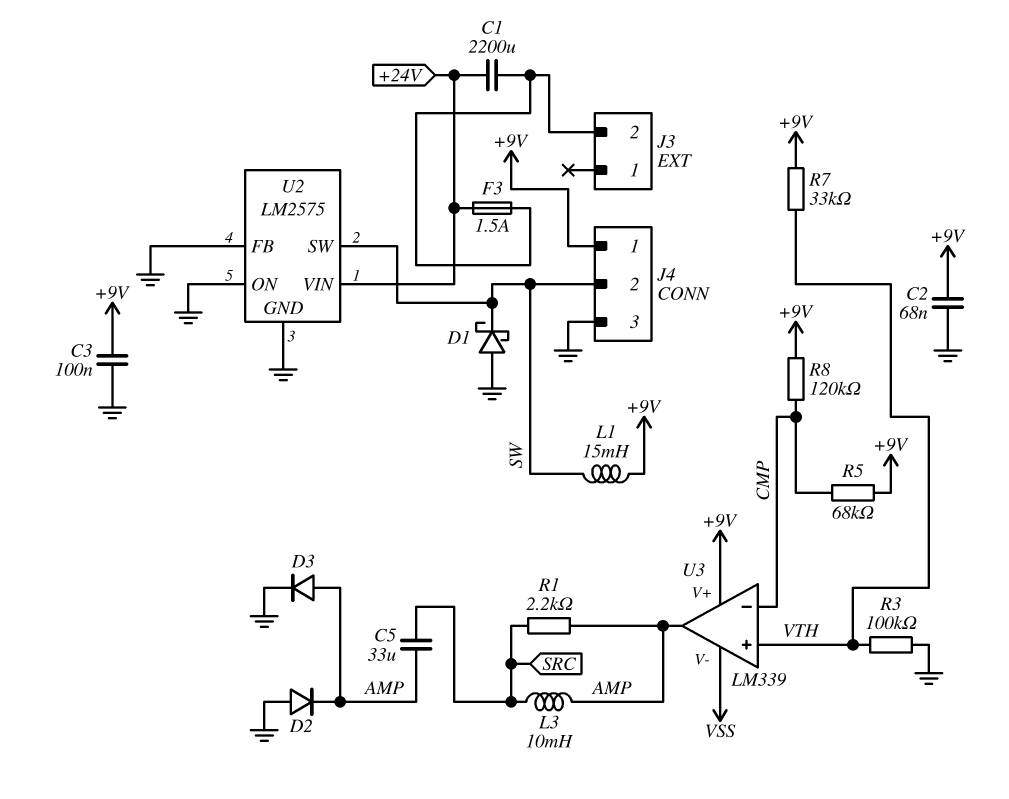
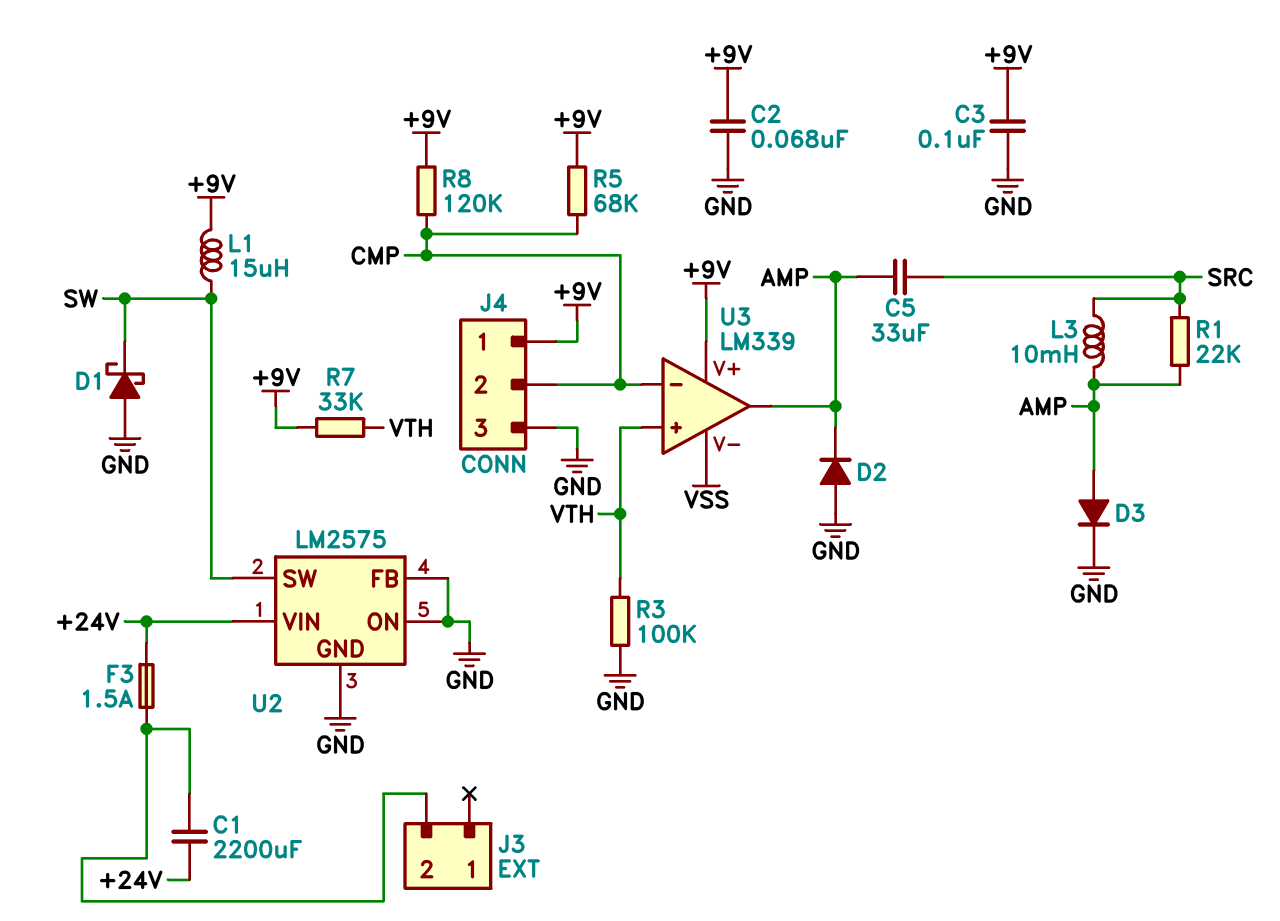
J4 pin 2: SW -> CMP
L1: 15mH (+9V, SW) -> 15uH (+9V, SW)
R1: 2.2k (AMP, SRC) -> 22k (AMP, SRC)

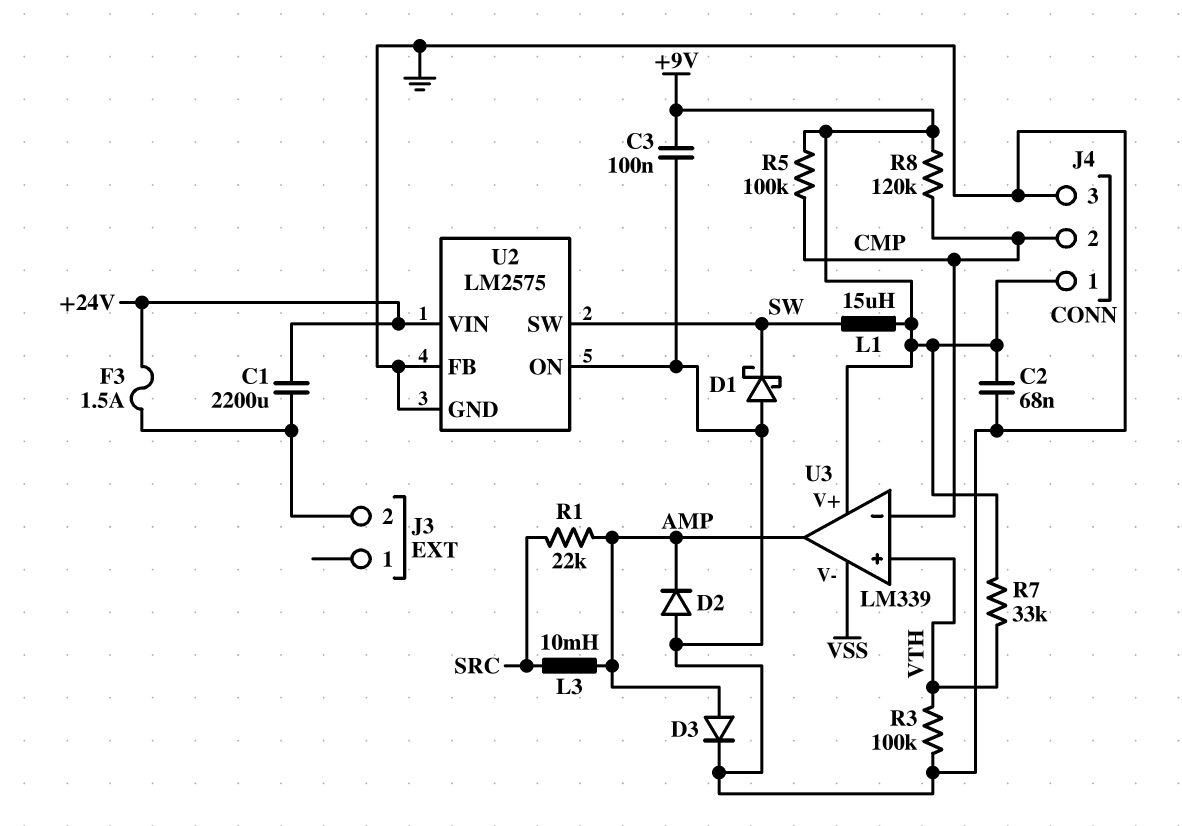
C5: 33uF (AMP, SRC) -> none
R5: 68k (+9V, CMP) -> 100k (+9V, CMP)

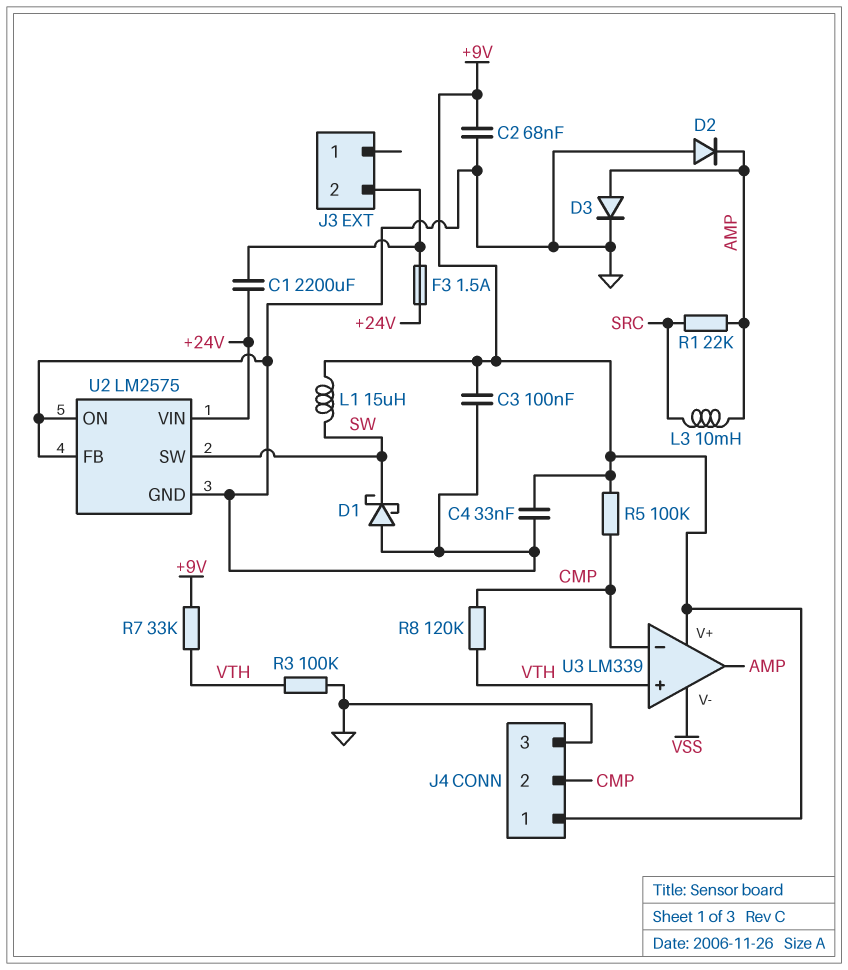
C4: none -> 33nF (+9V, GND)
R8: 120k (+9V, CMP) -> 120k (CMP, VTH)

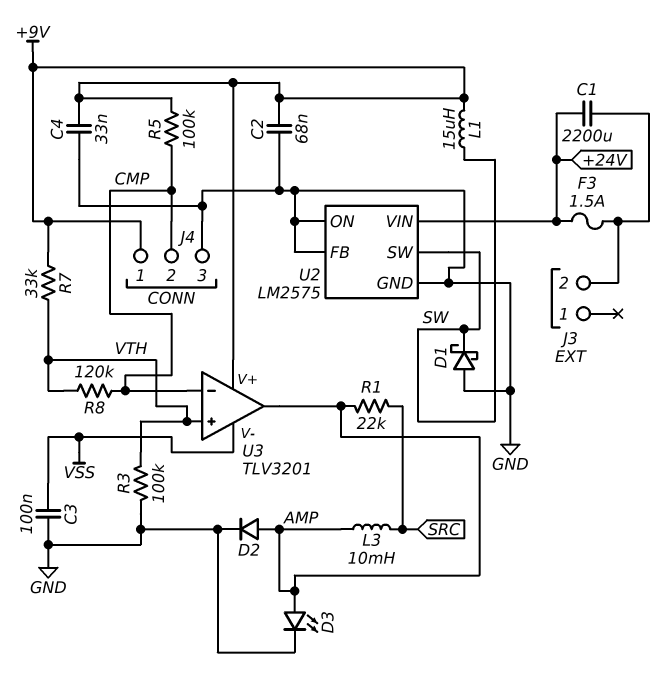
C3: 100nF (+9V, GND) -> 100nF (GND, VSS)
D2: diode (A GND, K AMP) -> diode (A AMP, K GND)
D3: diode (A AMP, K GND) -> LED (A AMP, K GND)
U3: LM339 -> TLV3201

